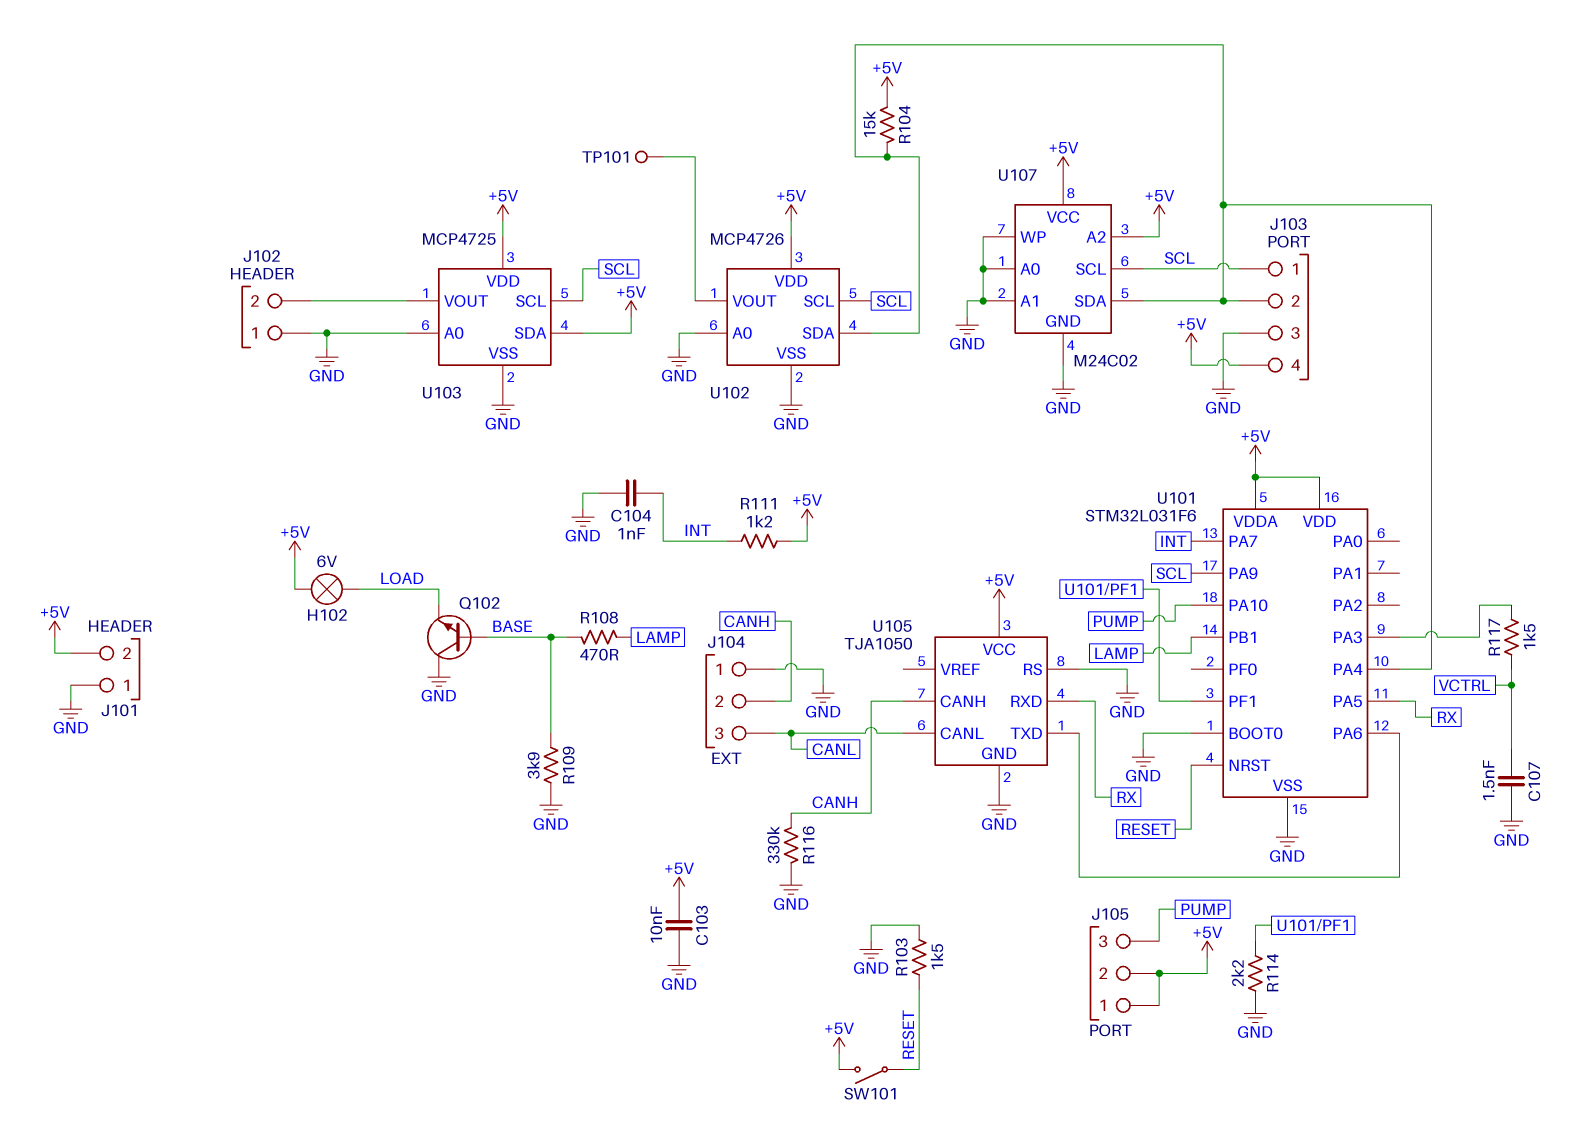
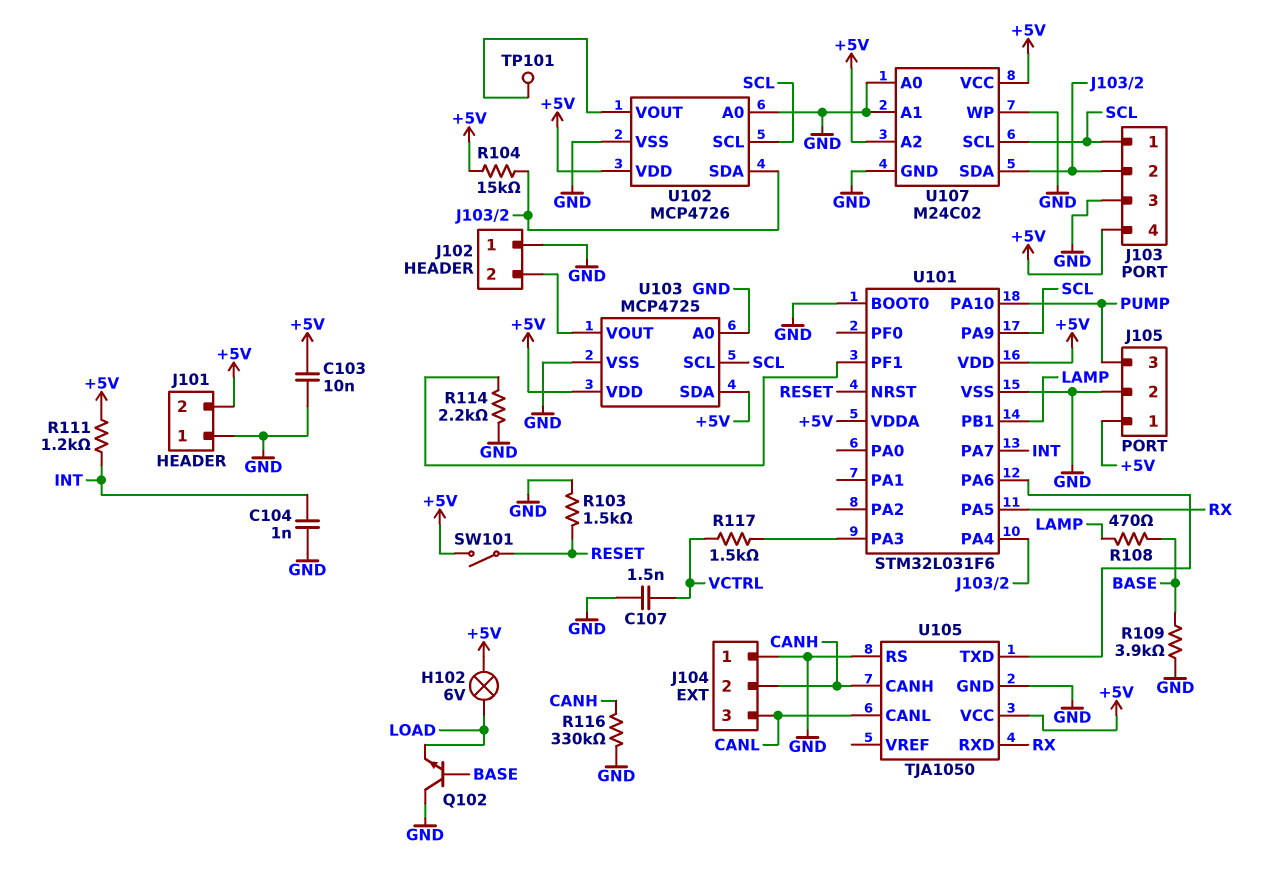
J105 pin 2: +5V -> GND

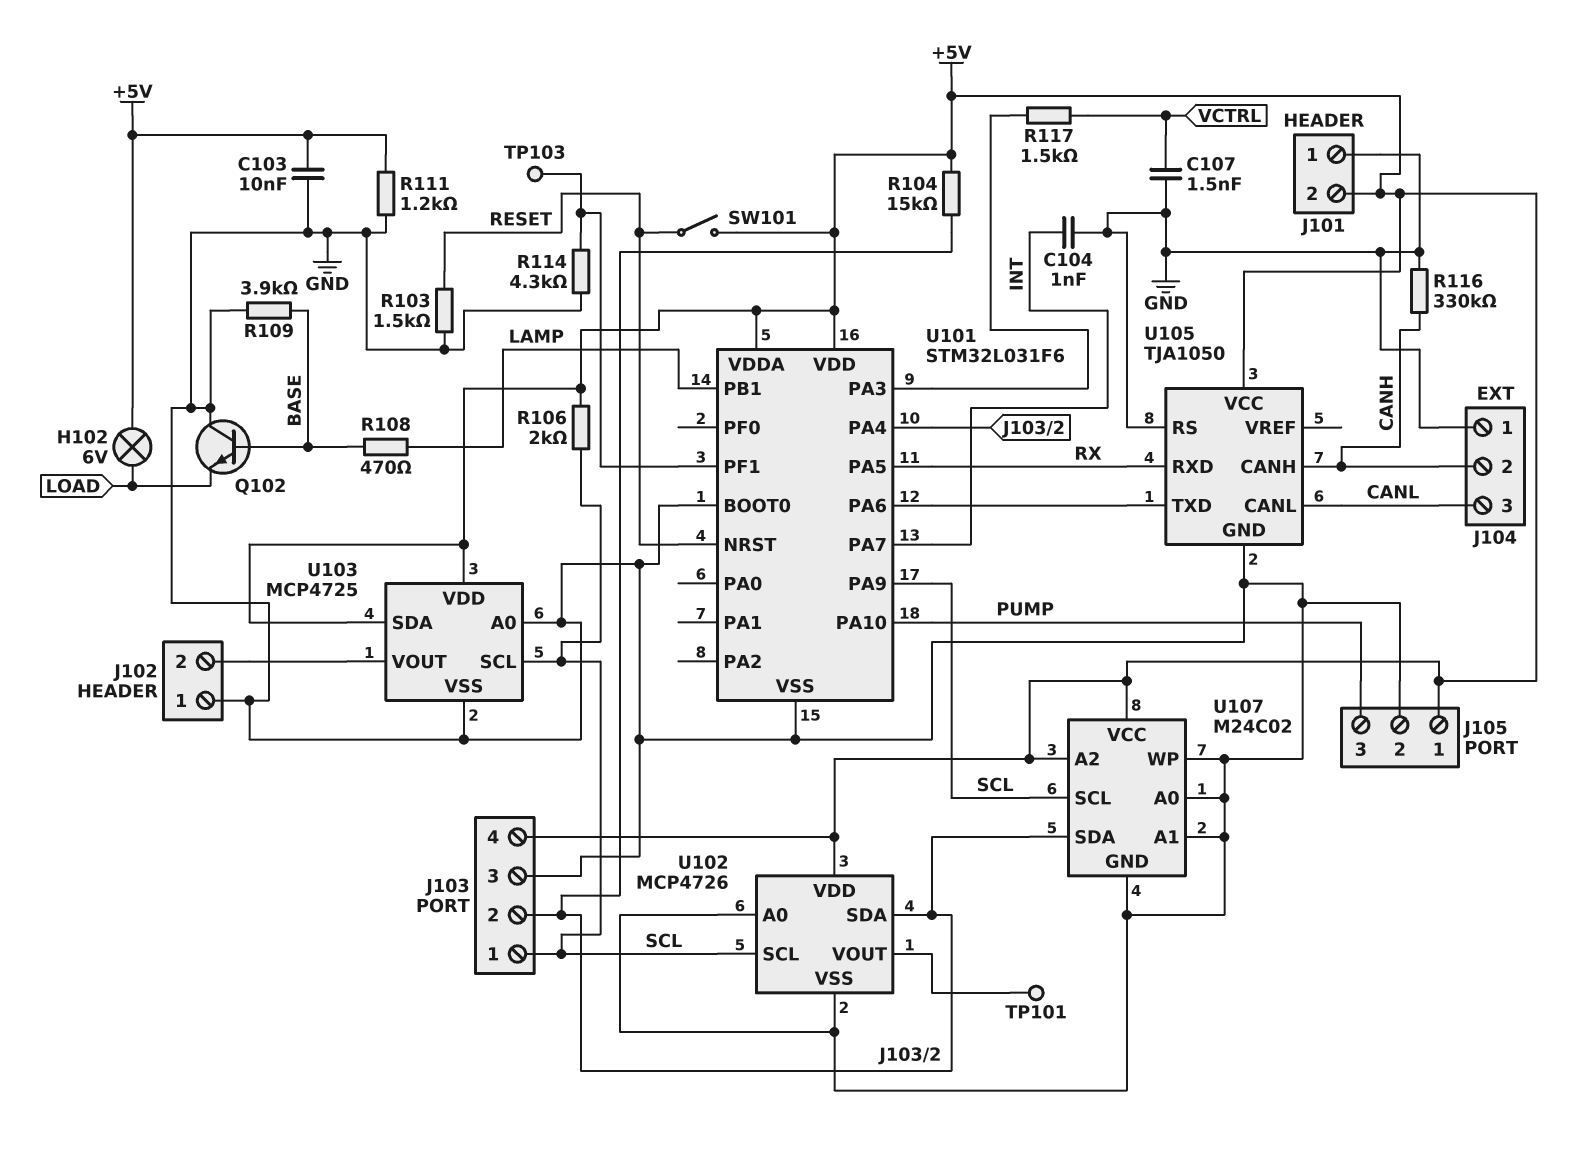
R106: none -> 2k (+5V, SCL)
R111: 1.2k (+5V, INT) -> 1.2k (+5V, GND)
R114: 2.2k (GND, U101/PF1) -> 4.3k (GND, U101/PF1)
TP103: none -> test point (U101/PF1)

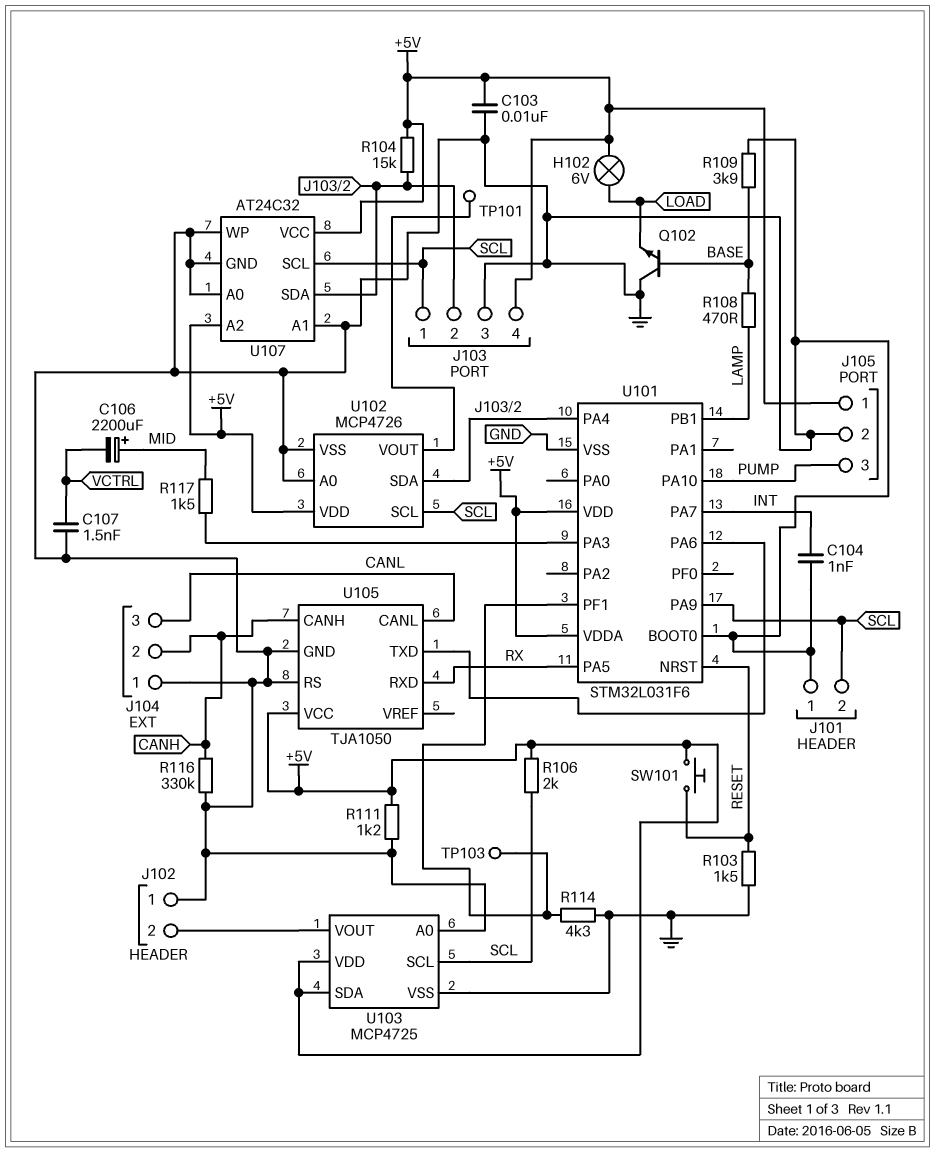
C106: none -> 2200uF (plus MID, minus VCTRL)
J101 pin 2: +5V -> SCL
R117: 1.5k (U101/PA3, VCTRL) -> 1.5k (MID, U101/PA3)
SW101: switch (+5V, RESET) -> button (+5V, RESET)
U107: M24C02 -> AT24C32

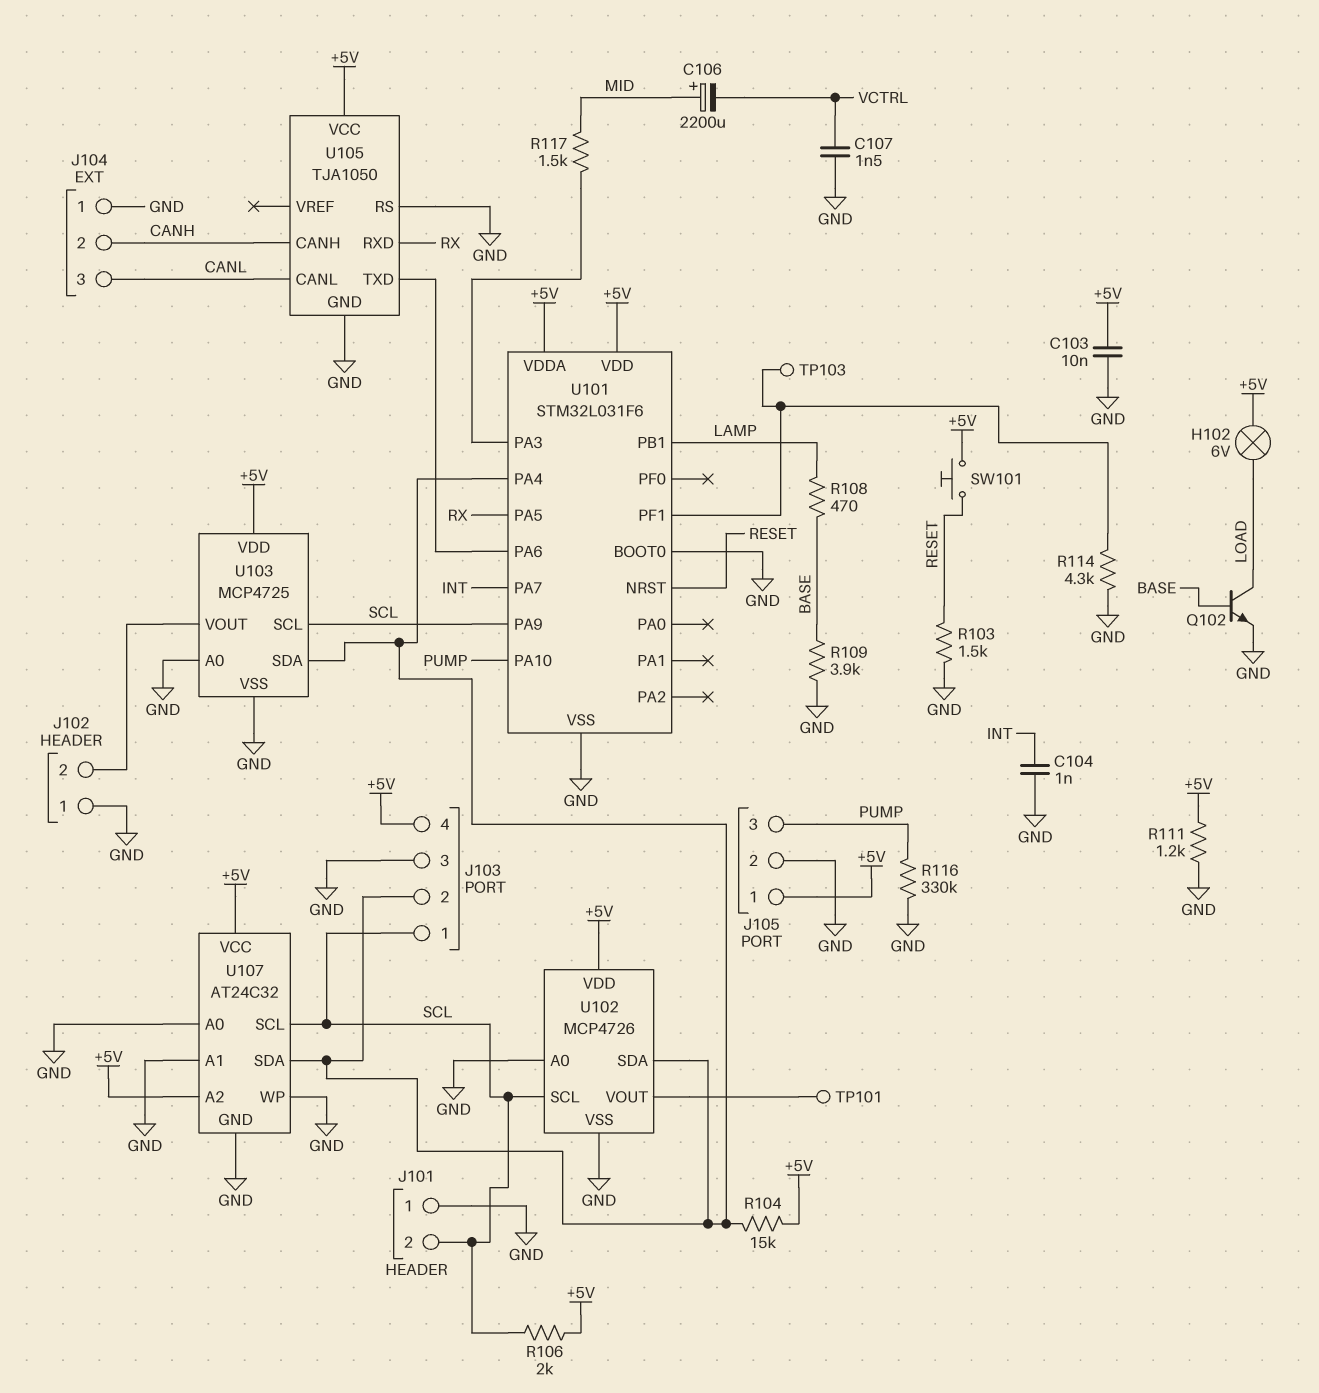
Q102: NPN (B BASE, C GND, E LOAD) -> NPN (B BASE, C LOAD, E GND)
R116: 330k (CANH, GND) -> 330k (GND, PUMP)
U103 pin SDA: +5V -> J103/2

